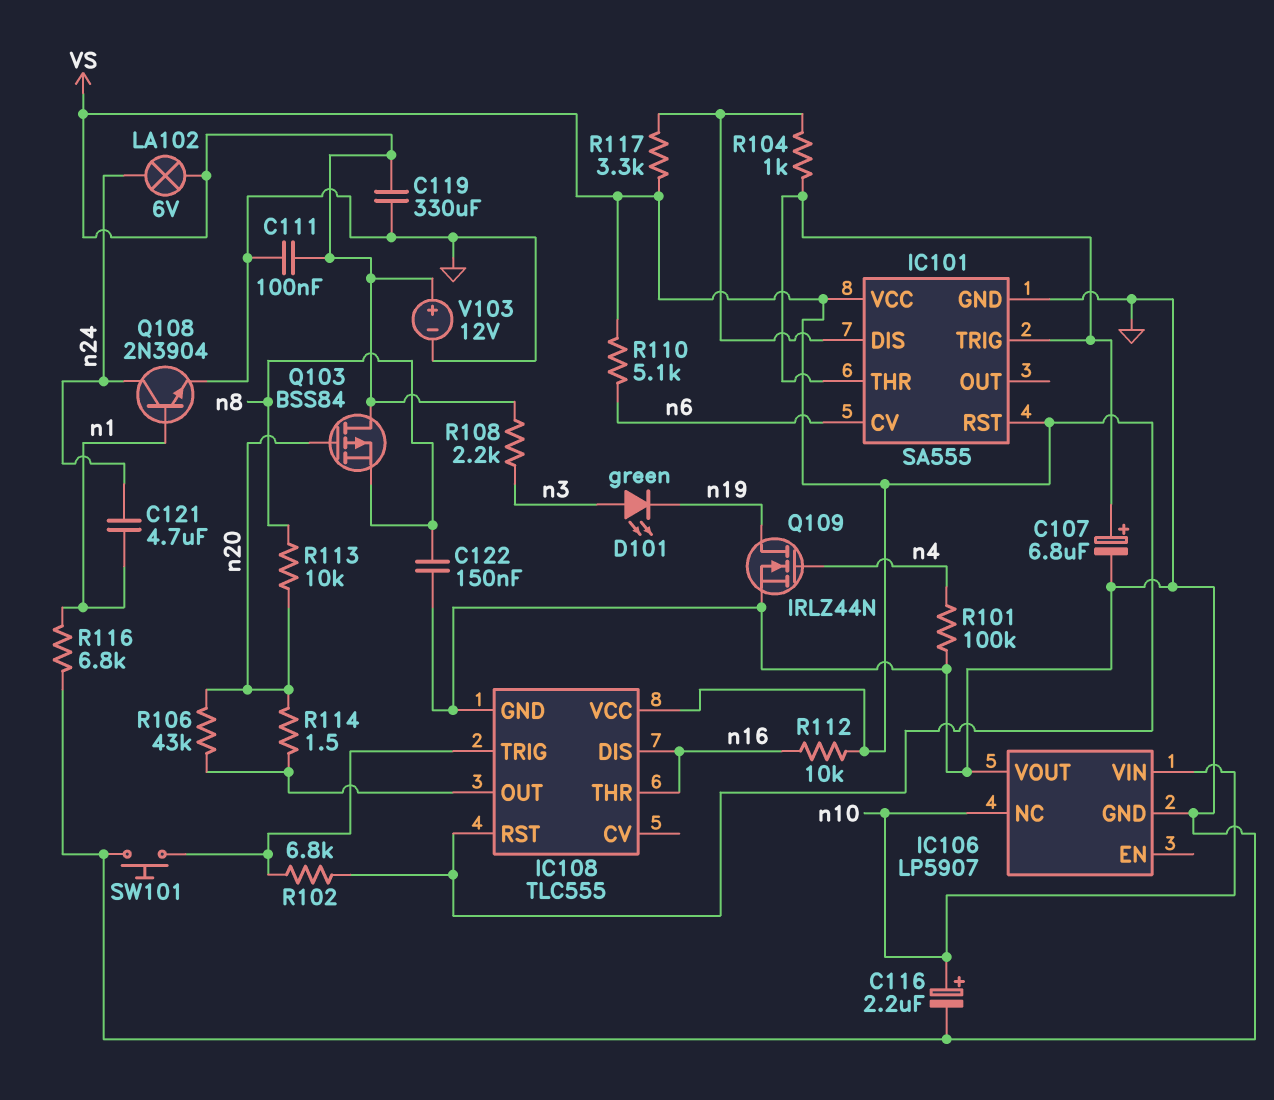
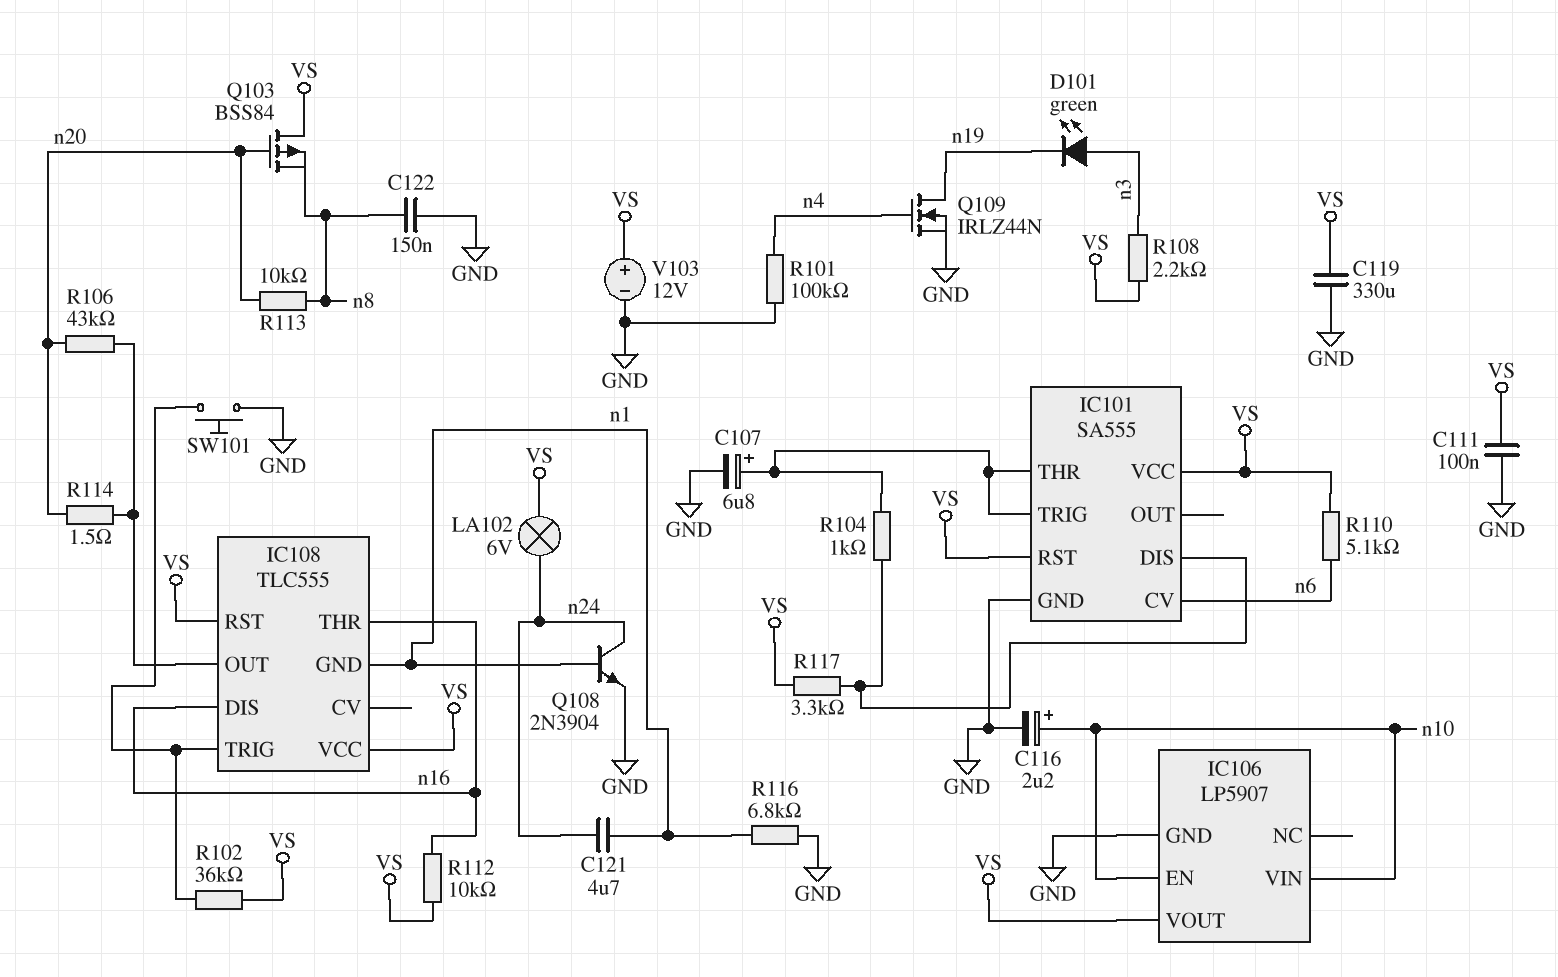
IC106 pin EN: none -> n10
IC106 pin NC: n10 -> none
IC106 pin VOUT: GND -> VS
IC108 pin GND: GND -> n1
R102: 6.8k (IC108/TRIG, VS) -> 36k (IC108/TRIG, VS)

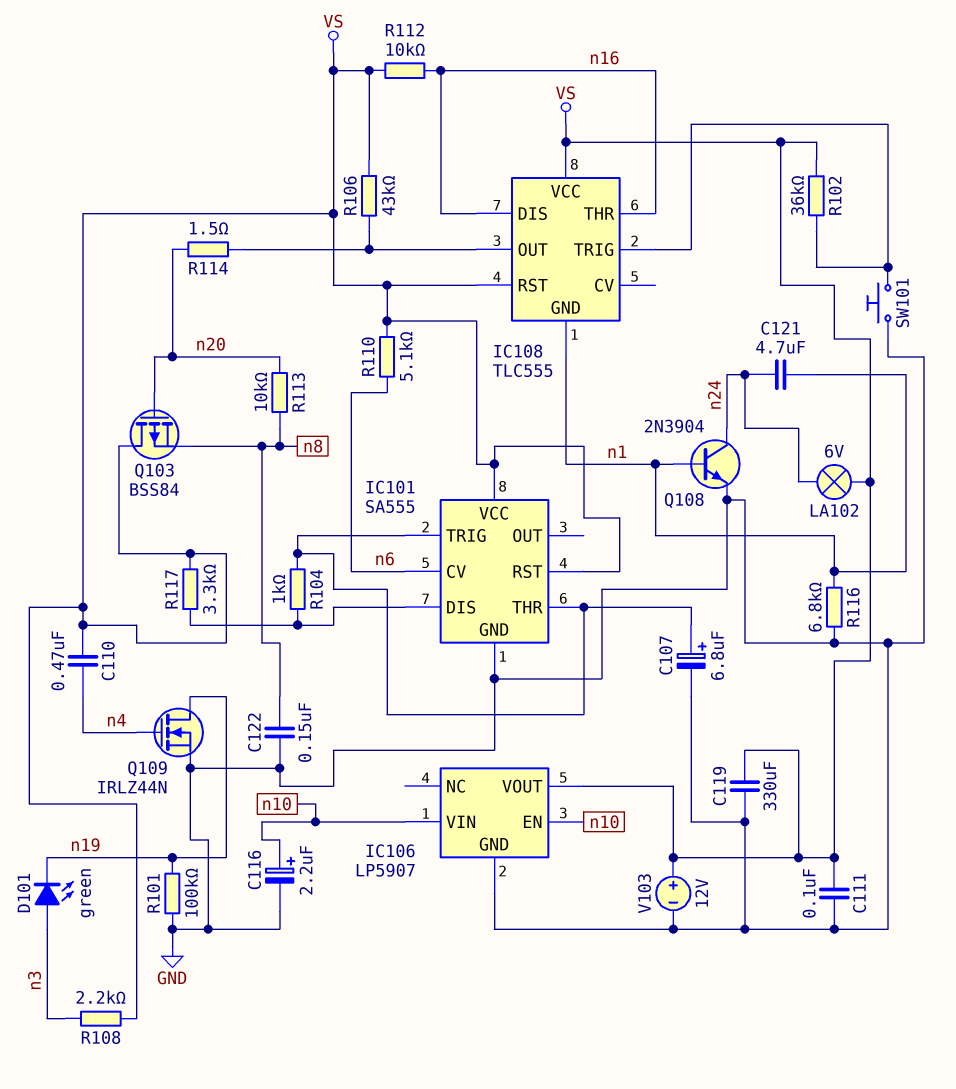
C110: none -> 470nF (VS, n4)
R101: 100k (GND, n4) -> 100k (GND, n19)
R106: 43k (IC108/OUT, n20) -> 43k (IC108/OUT, VS)

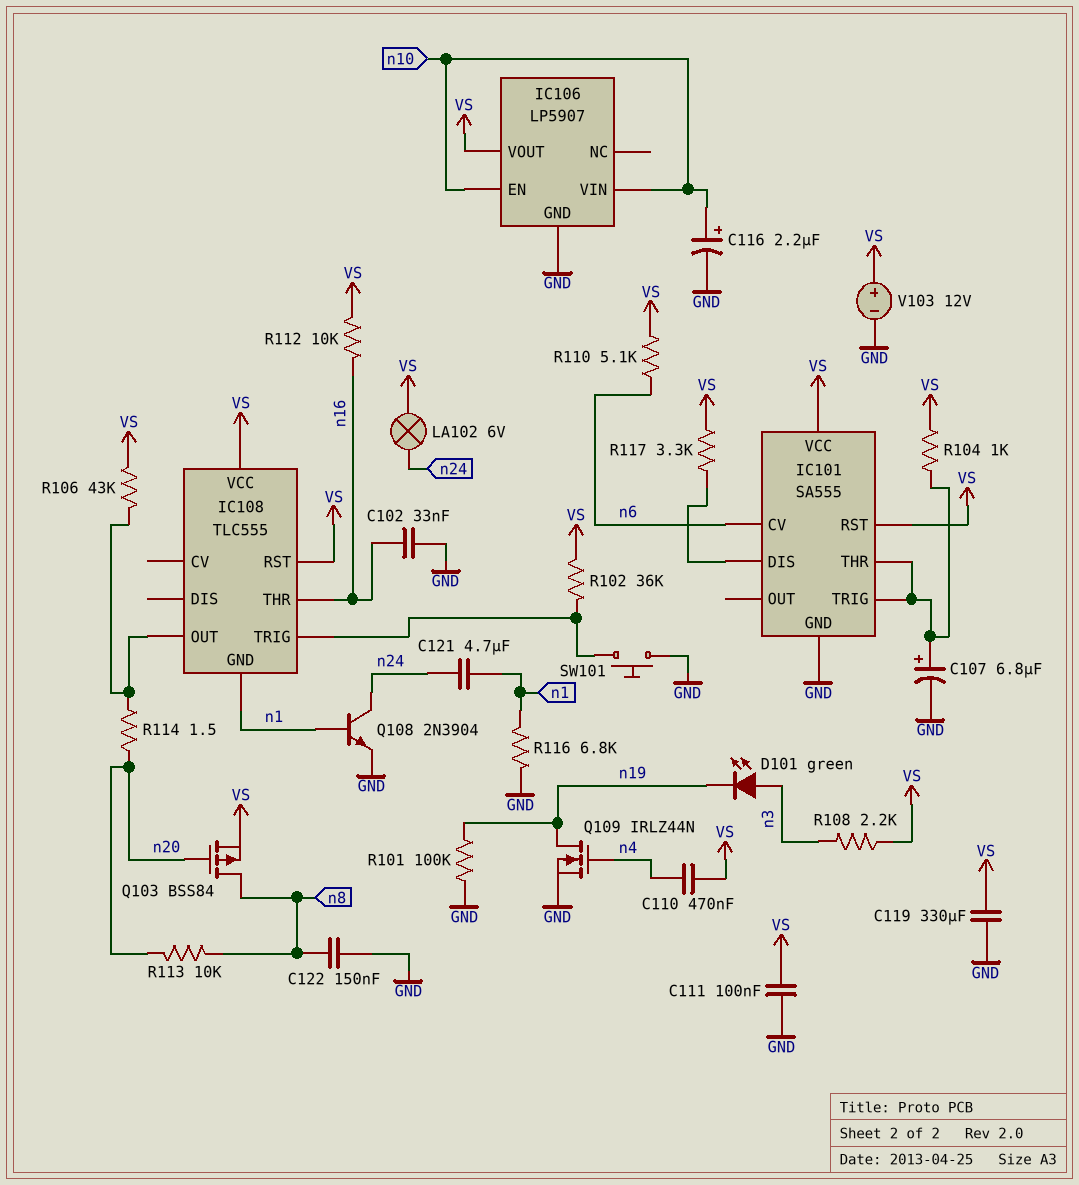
C102: none -> 33nF (GND, n16)
IC108 pin DIS: n16 -> none
Q103: PMOS BSS84 (G n20, D VS, S n8) -> PMOS BSS84 (G n20, D n8, S VS)
R104: 1k (IC101/DIS, IC101/THR) -> 1k (IC101/THR, VS)

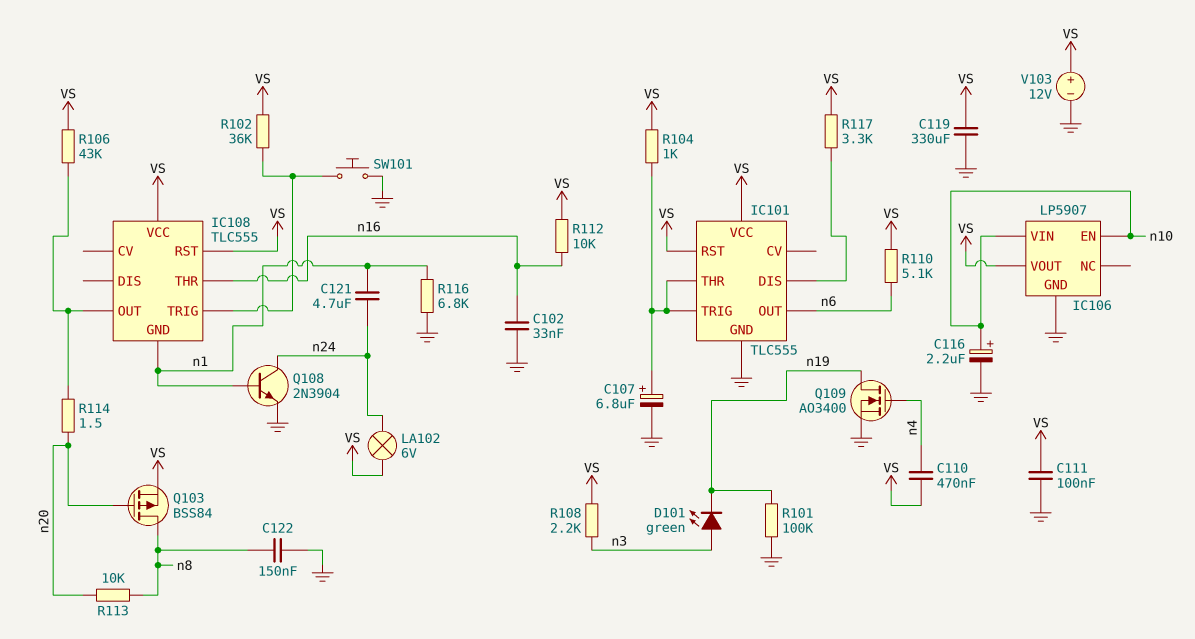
IC101: SA555 -> TLC555
IC101 pin CV: n6 -> none
IC101 pin OUT: none -> n6
Q109: NMOS IRLZ44N (G n4, D n19, S GND) -> NMOS AO3400 (G n4, D n19, S GND)

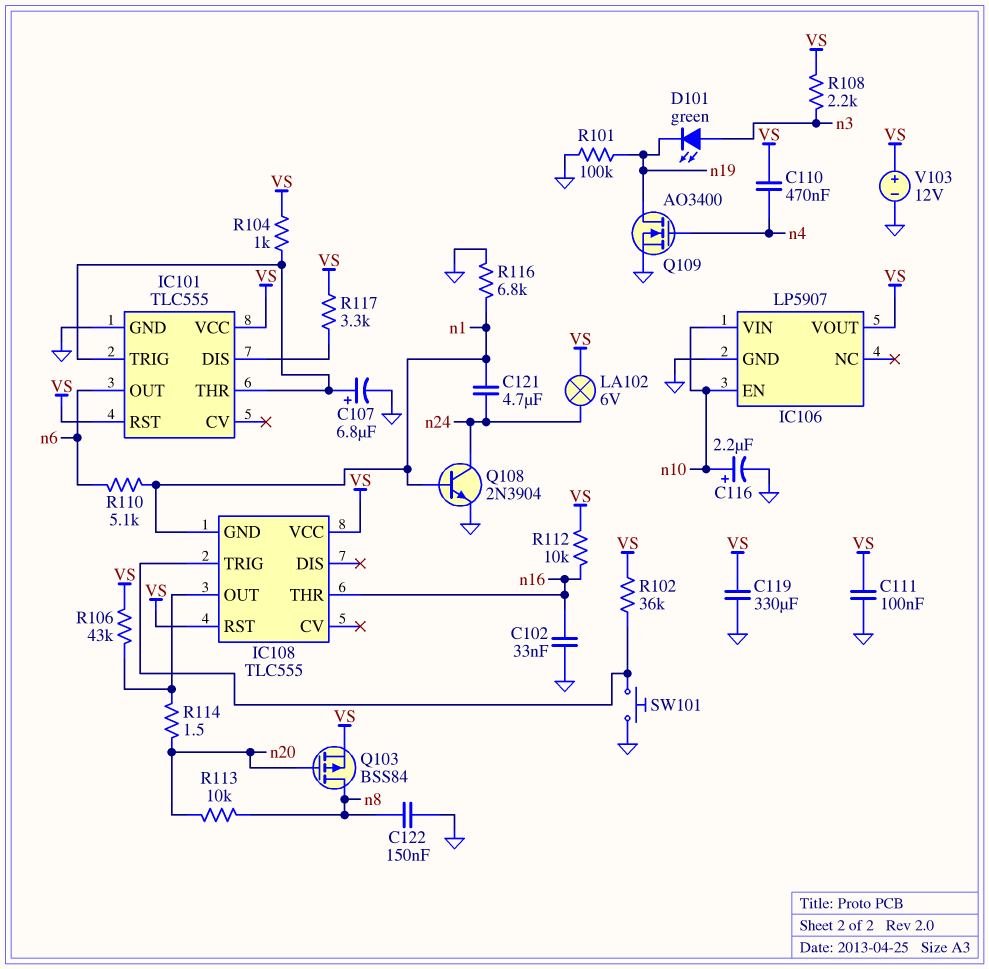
R110: 5.1k (VS, n6) -> 5.1k (n1, n6)

